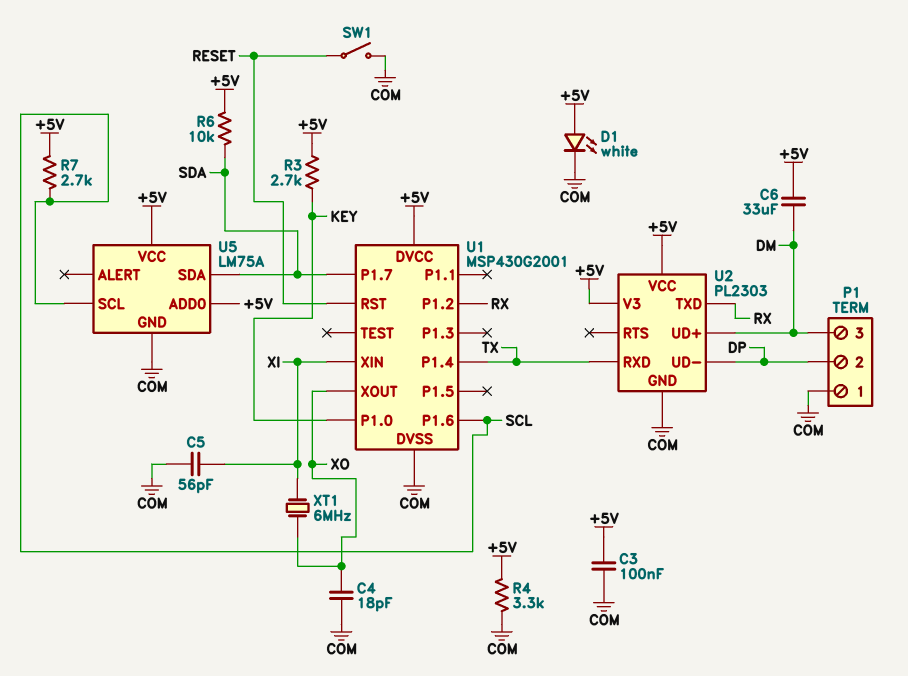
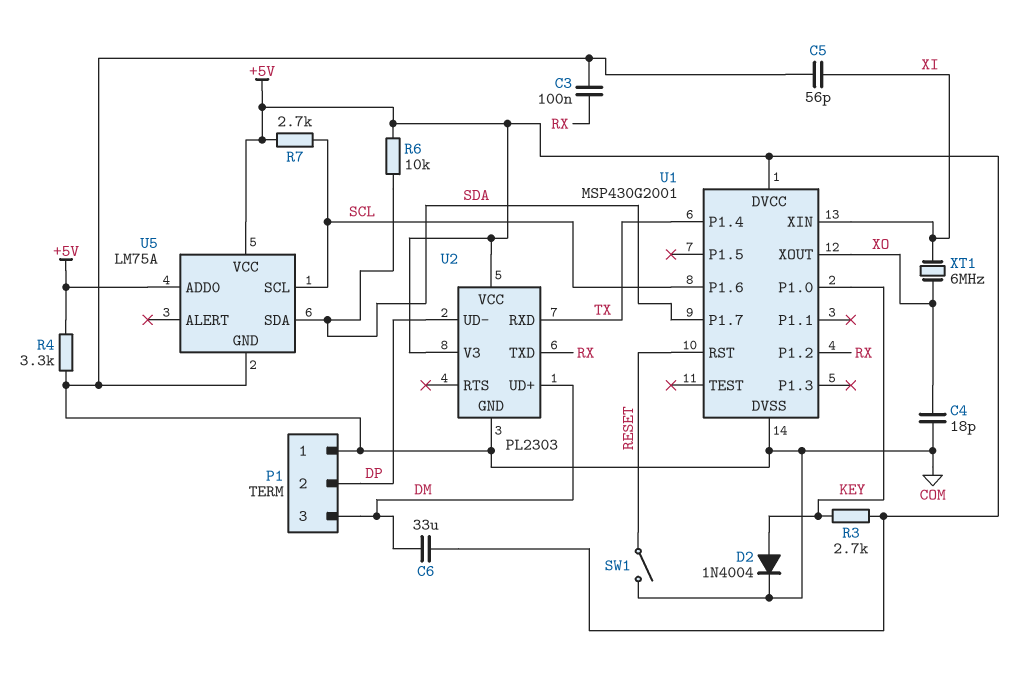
C3: 100nF (+5V, COM) -> 100nF (COM, RX)
D1: LED white (A +5V, K COM) -> none
D2: none -> diode 1N4004 (A KEY, K COM)

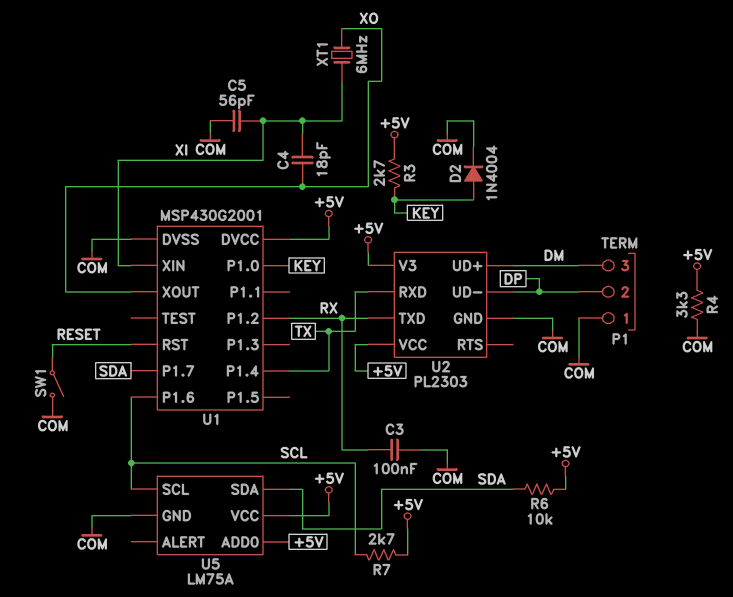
C4: 18pF (COM, XO) -> 18pF (XI, XO)
C6: 33uF (+5V, DM) -> none

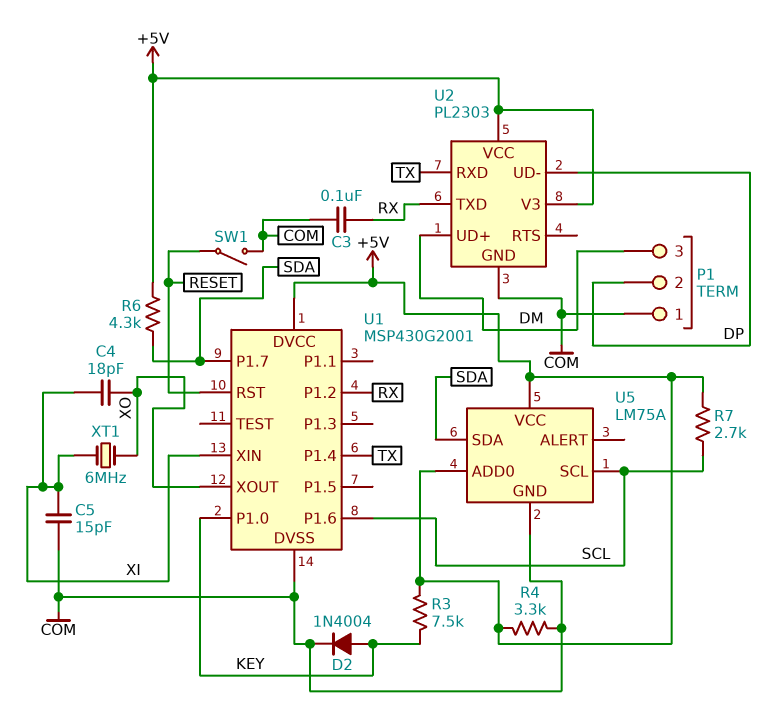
C5: 56pF (COM, XI) -> 15pF (COM, XI)
R3: 2.7k (+5V, KEY) -> 7.5k (+5V, KEY)
R6: 10k (+5V, SDA) -> 4.3k (+5V, SDA)

